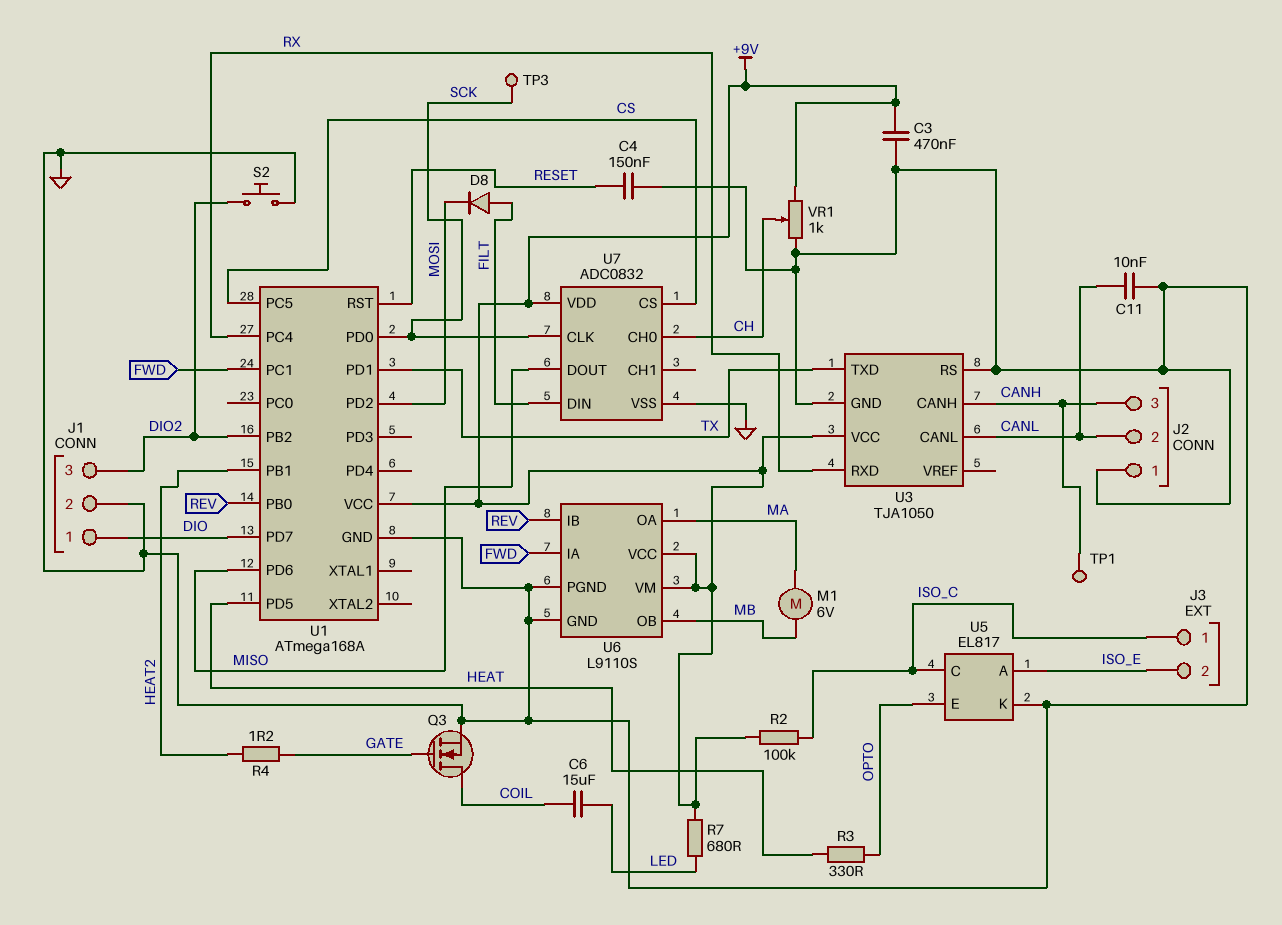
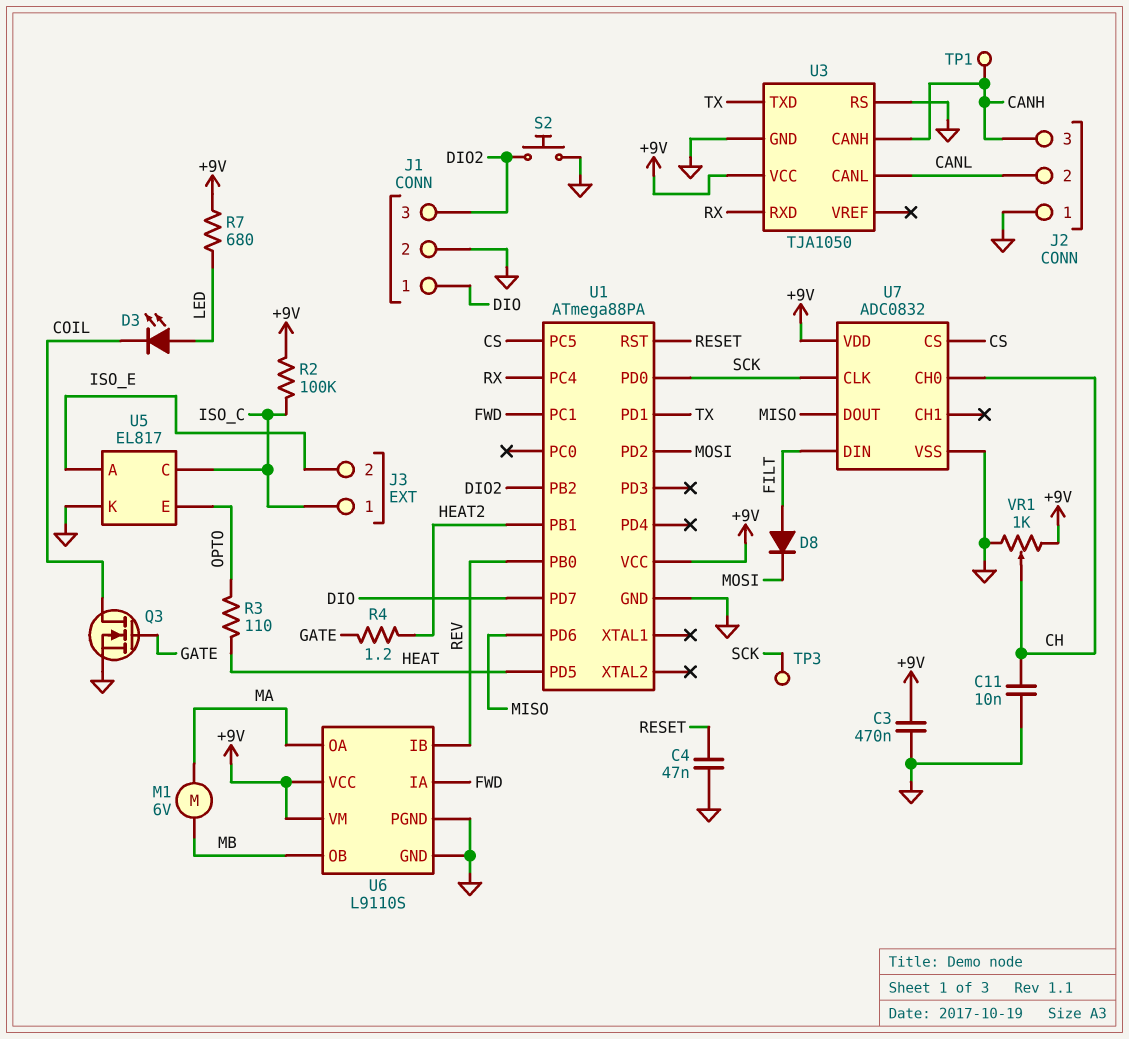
C4: 150nF (GND, RESET) -> 47nF (GND, RESET)
C6: 15uF (COIL, LED) -> none
C11: 10nF (CANL, GND) -> 10nF (CH, GND)
D3: none -> LED (A LED, K COIL)
R3: 330 (HEAT, OPTO) -> 110 (HEAT, OPTO)
U1: ATmega168A -> ATmega88PA

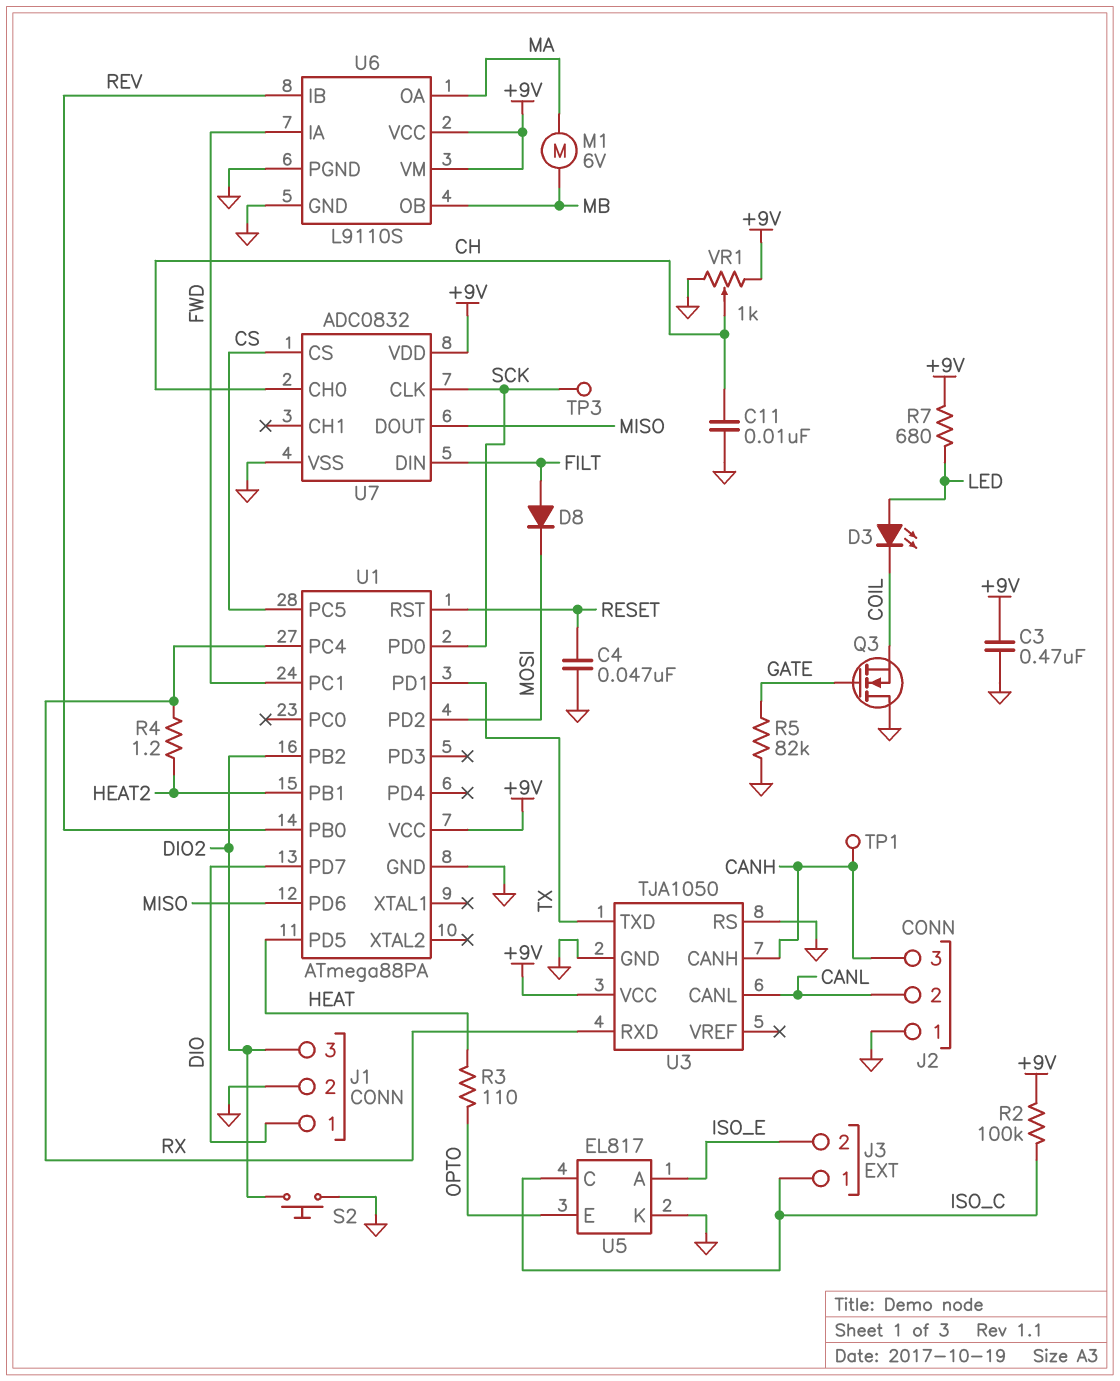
Q3: NMOS (G GATE, D COIL, S GND) -> NMOS (G GATE, D GND, S COIL)
R4: 1.2 (GATE, HEAT2) -> 1.2 (HEAT2, RX)
R5: none -> 82k (GATE, GND)

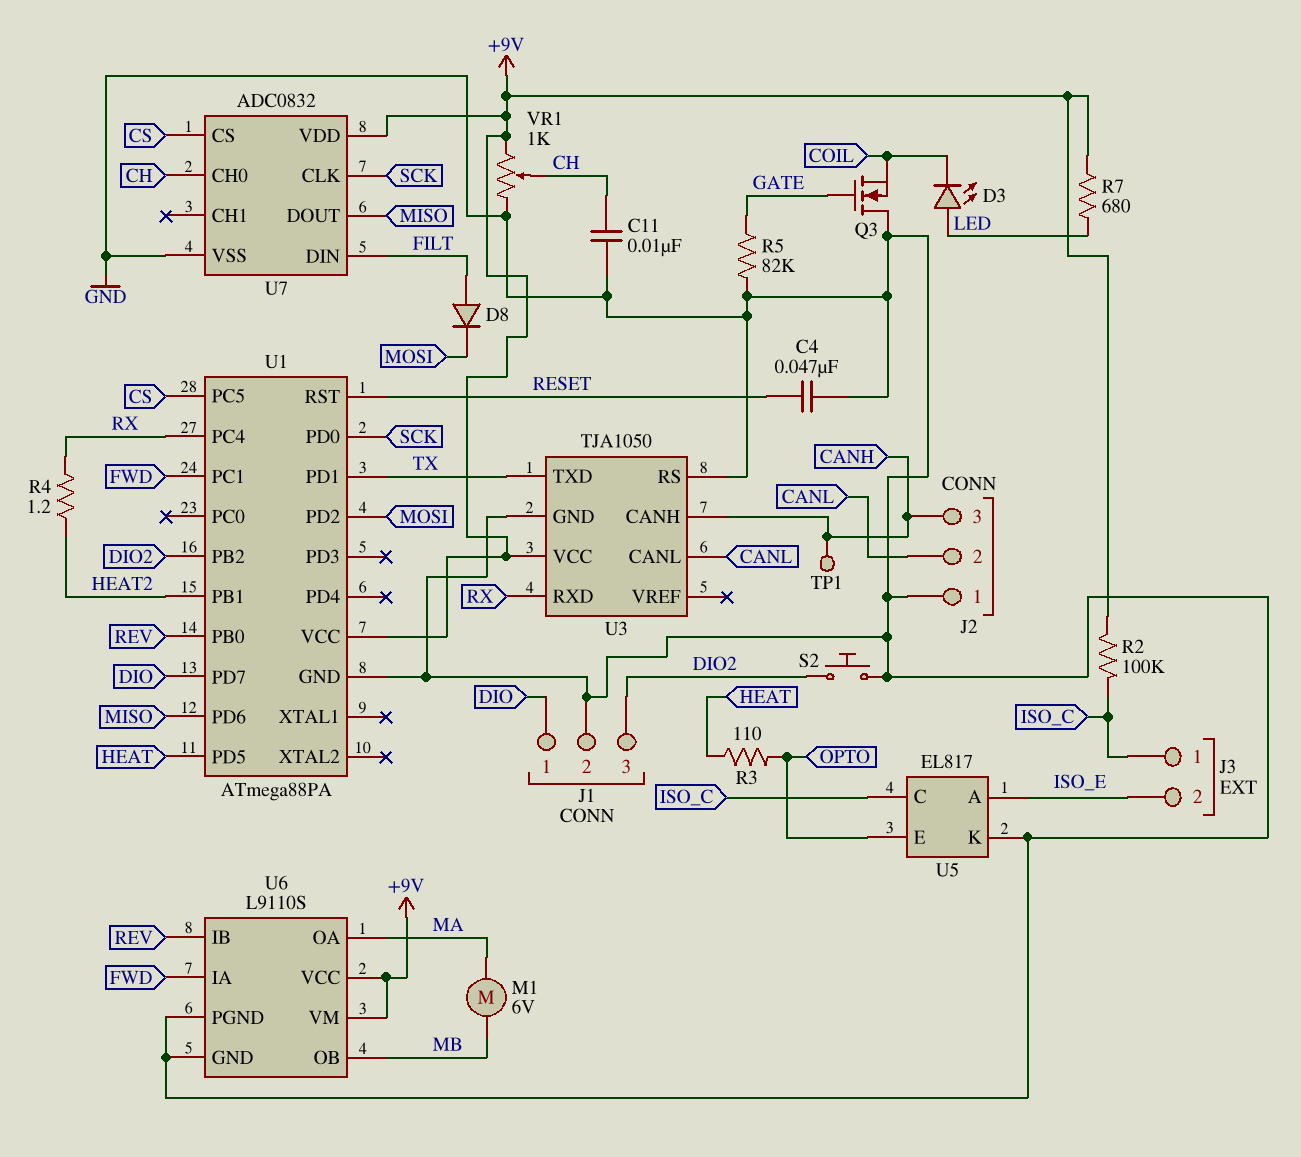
C3: 470nF (+9V, GND) -> none
TP3: test point (SCK) -> none

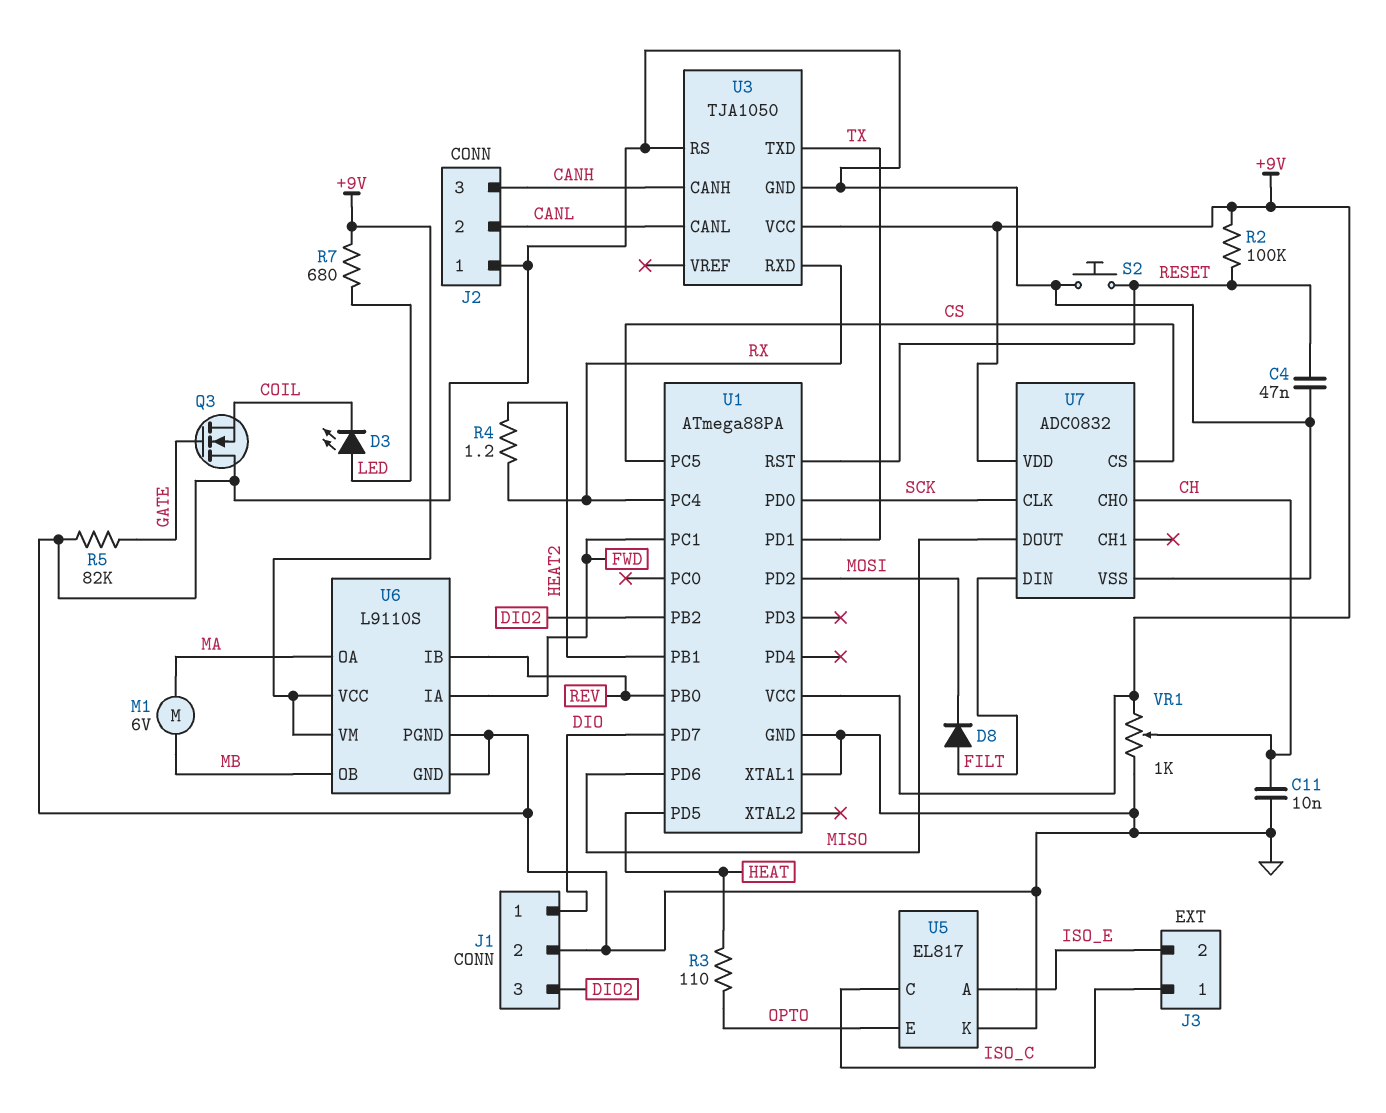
R2: 100k (+9V, ISO_C) -> 100k (+9V, RESET)
S2: button (DIO2, GND) -> button (GND, RESET)
TP1: test point (CANH) -> none
U1 pin XTAL1: none -> GND

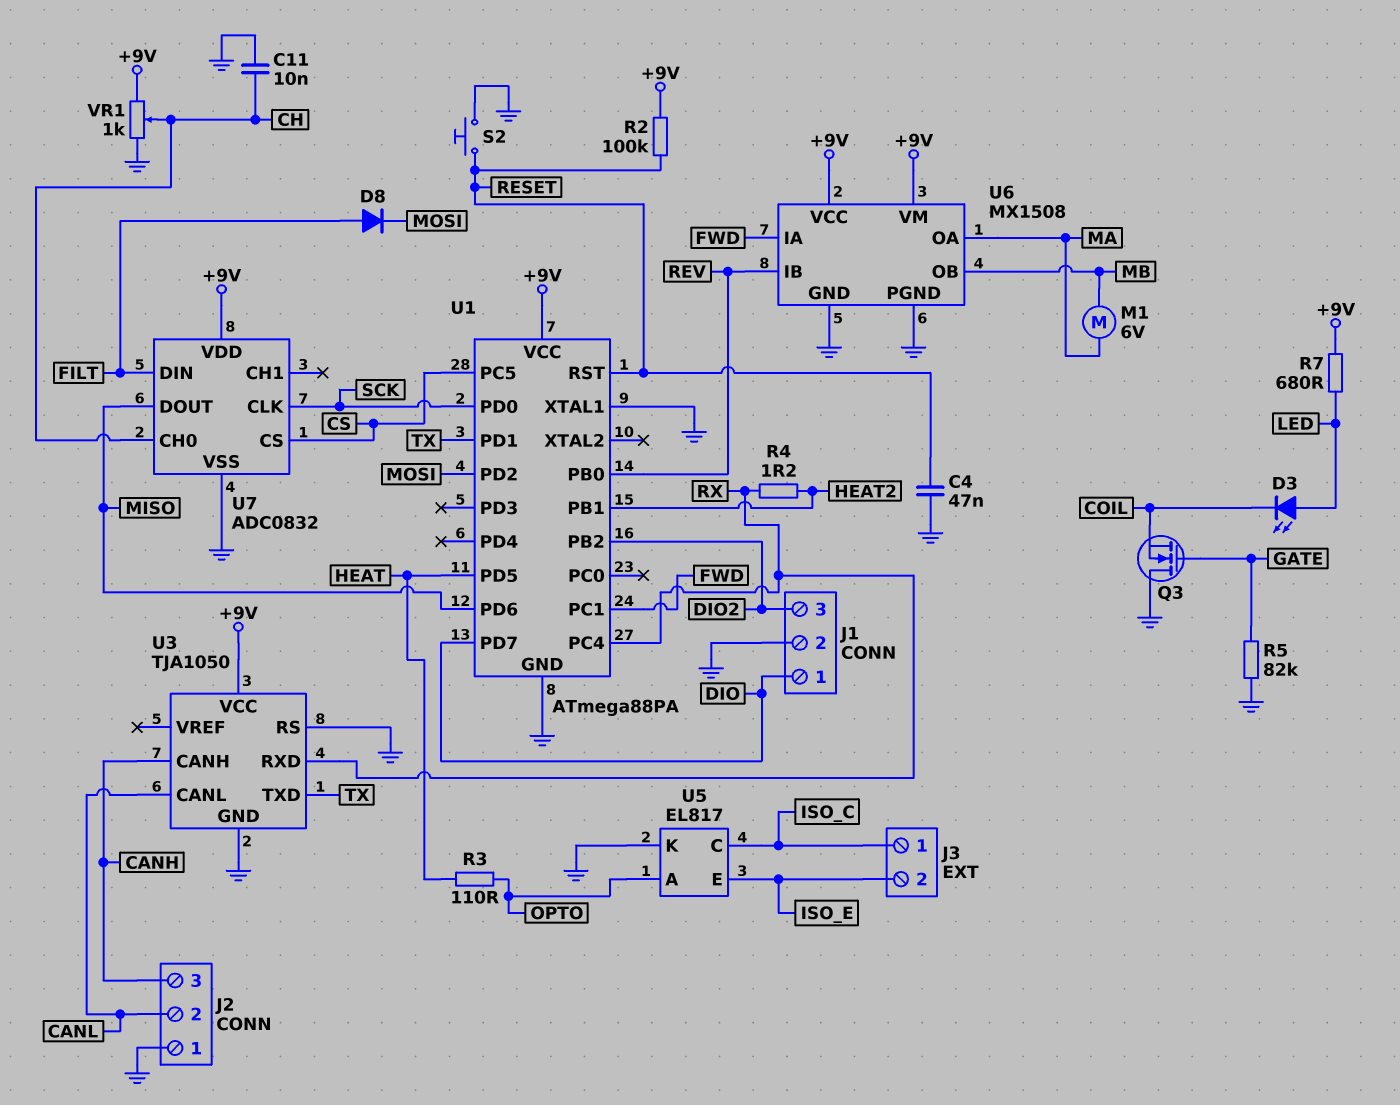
U5 pin A: ISO_E -> OPTO
U5 pin E: OPTO -> ISO_E
U6: L9110S -> MX1508

